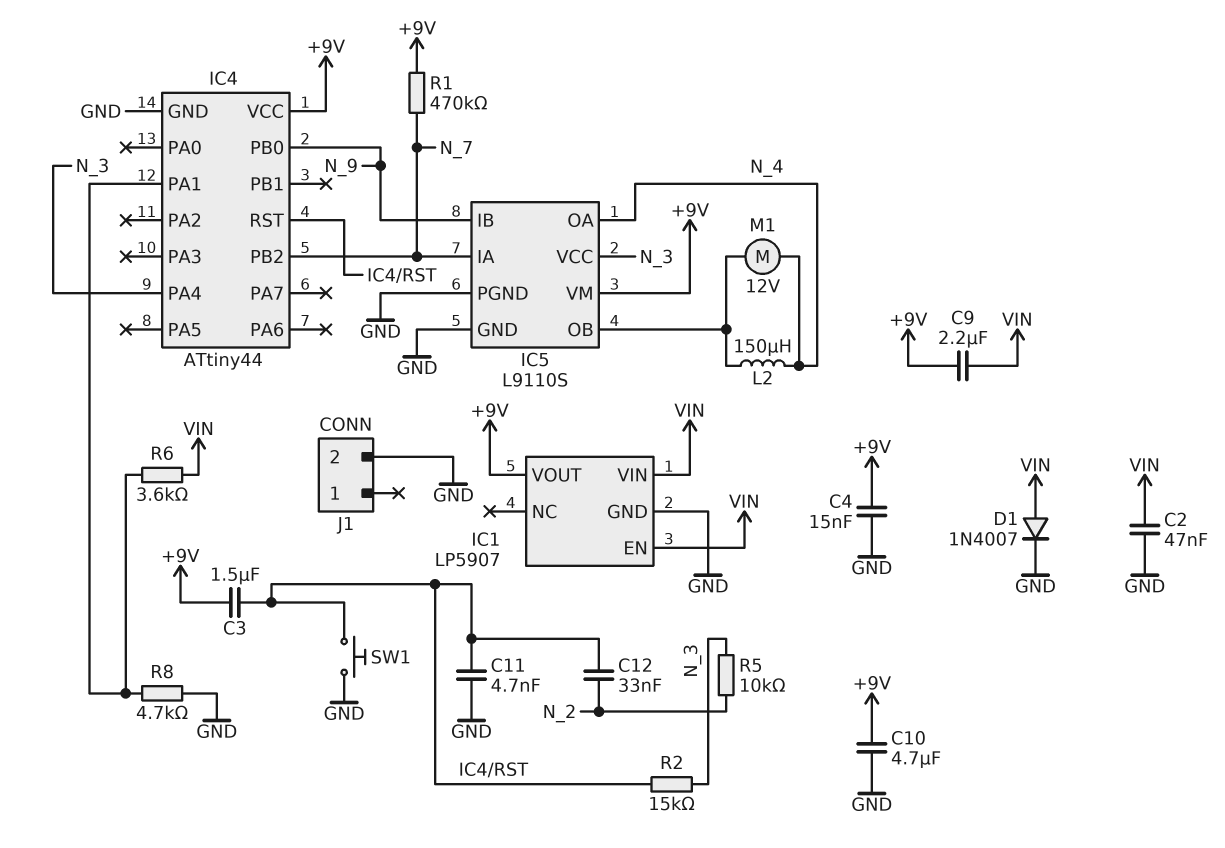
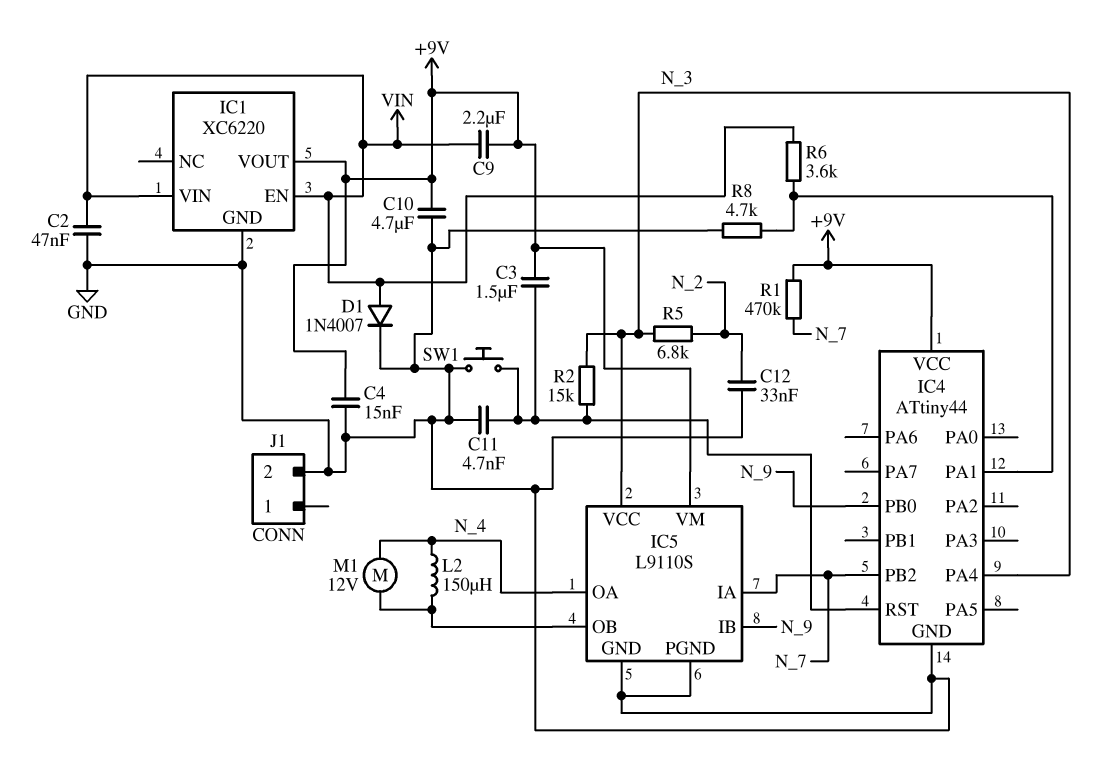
C12: 33nF (IC4/RST, N_2) -> 33nF (GND, N_2)
IC1: LP5907 -> XC6220
R5: 10k (N_2, N_3) -> 6.8k (N_2, N_3)

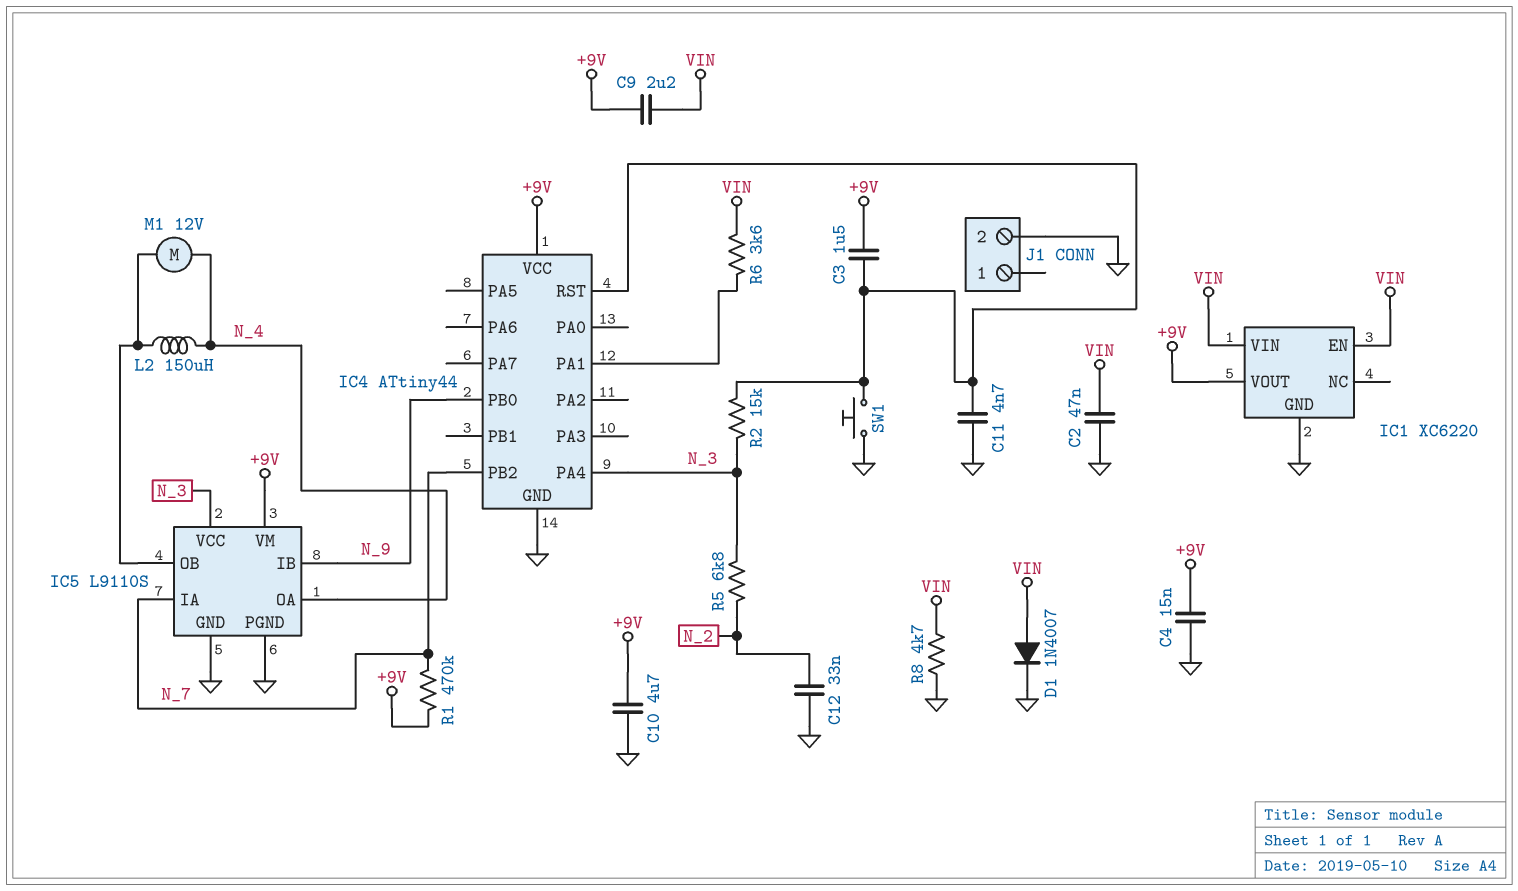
R8: 4.7k (GND, IC4/PA1) -> 4.7k (GND, VIN)

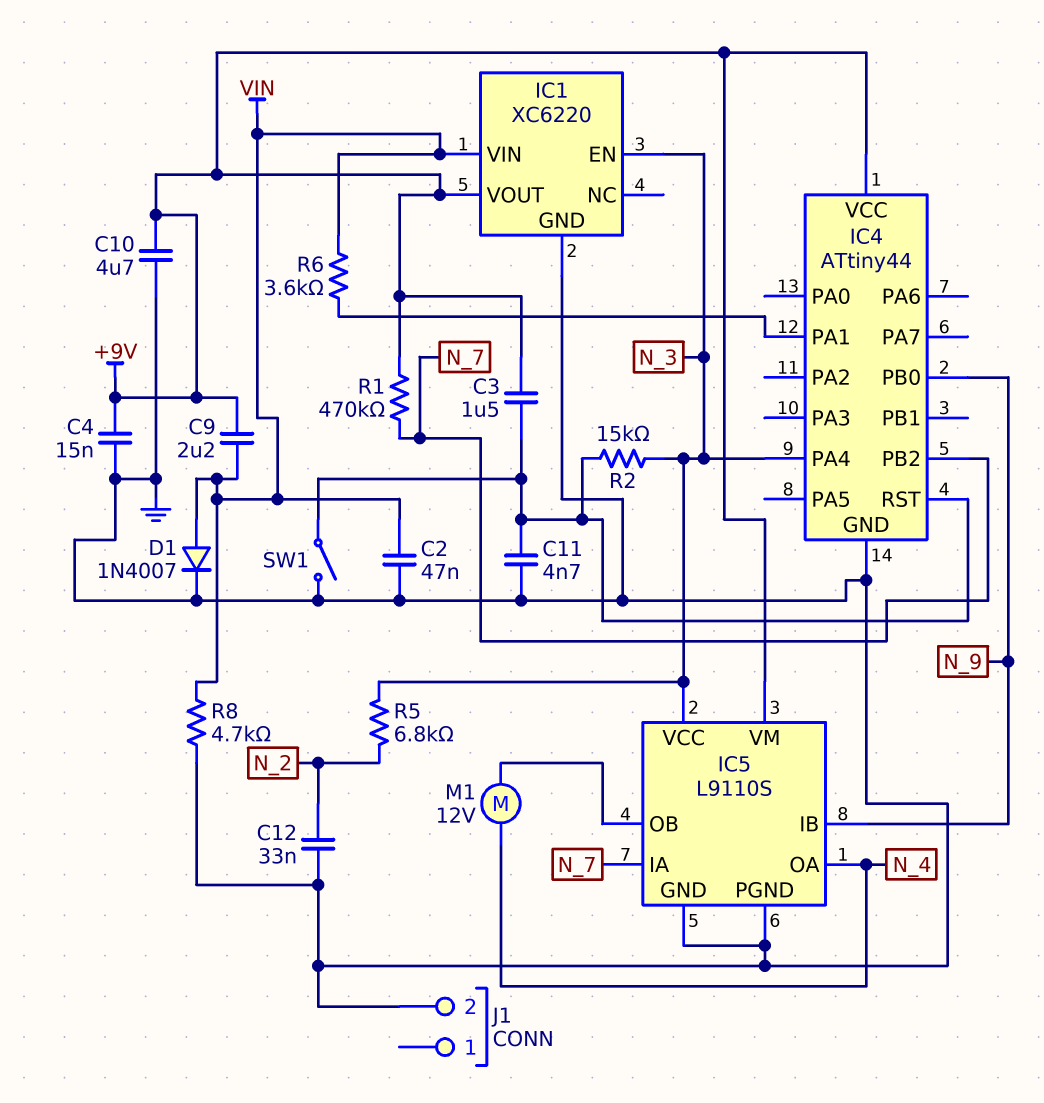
IC1 pin EN: VIN -> N_3
L2: 150uH (IC5/OB, N_4) -> none
SW1: button (GND, IC4/RST) -> switch (GND, IC4/RST)

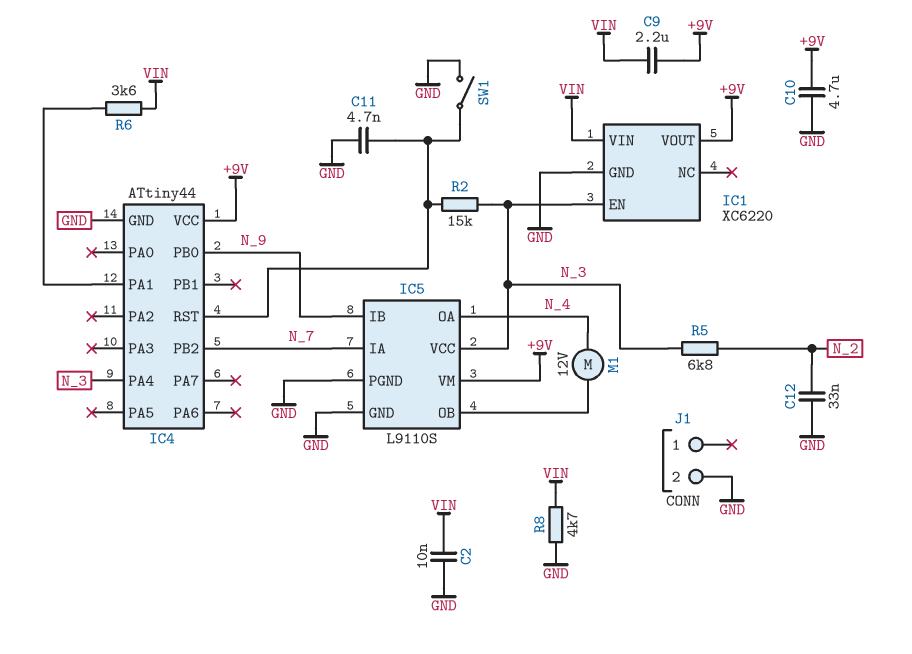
C2: 47nF (GND, VIN) -> 10nF (GND, VIN)
C3: 1.5uF (+9V, IC4/RST) -> none
C4: 15nF (+9V, GND) -> none
D1: diode 1N4007 (A VIN, K GND) -> none
R1: 470k (+9V, N_7) -> none

